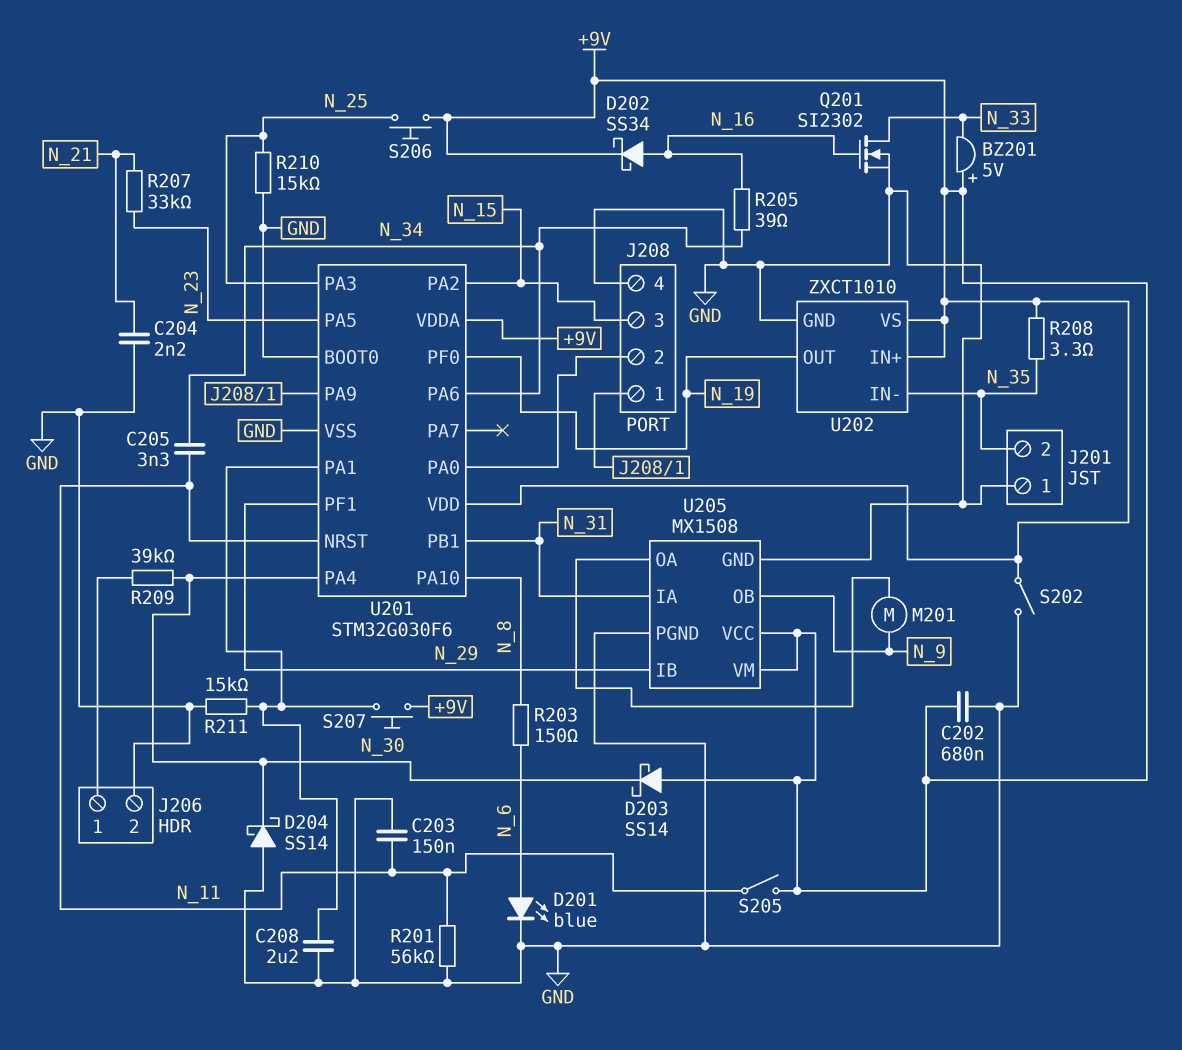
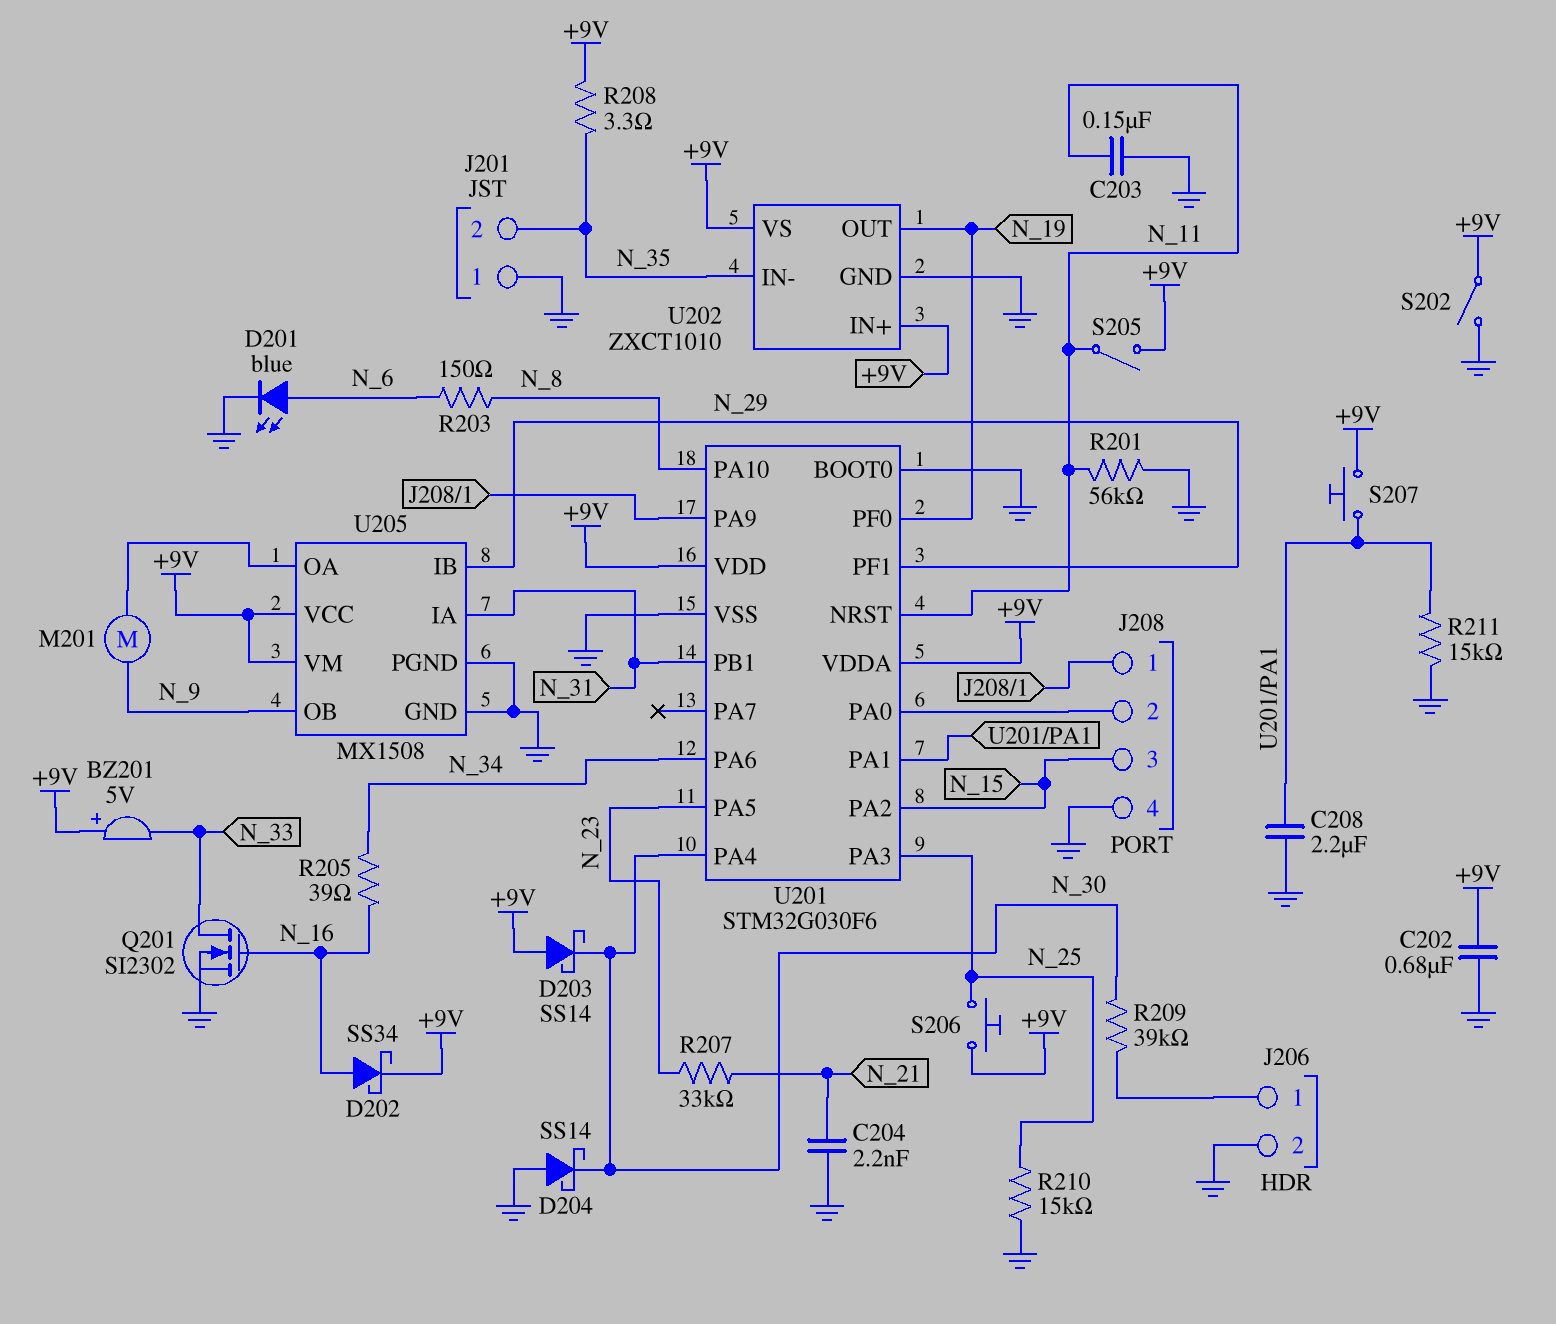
C205: 3.3nF (N_11, N_34) -> none

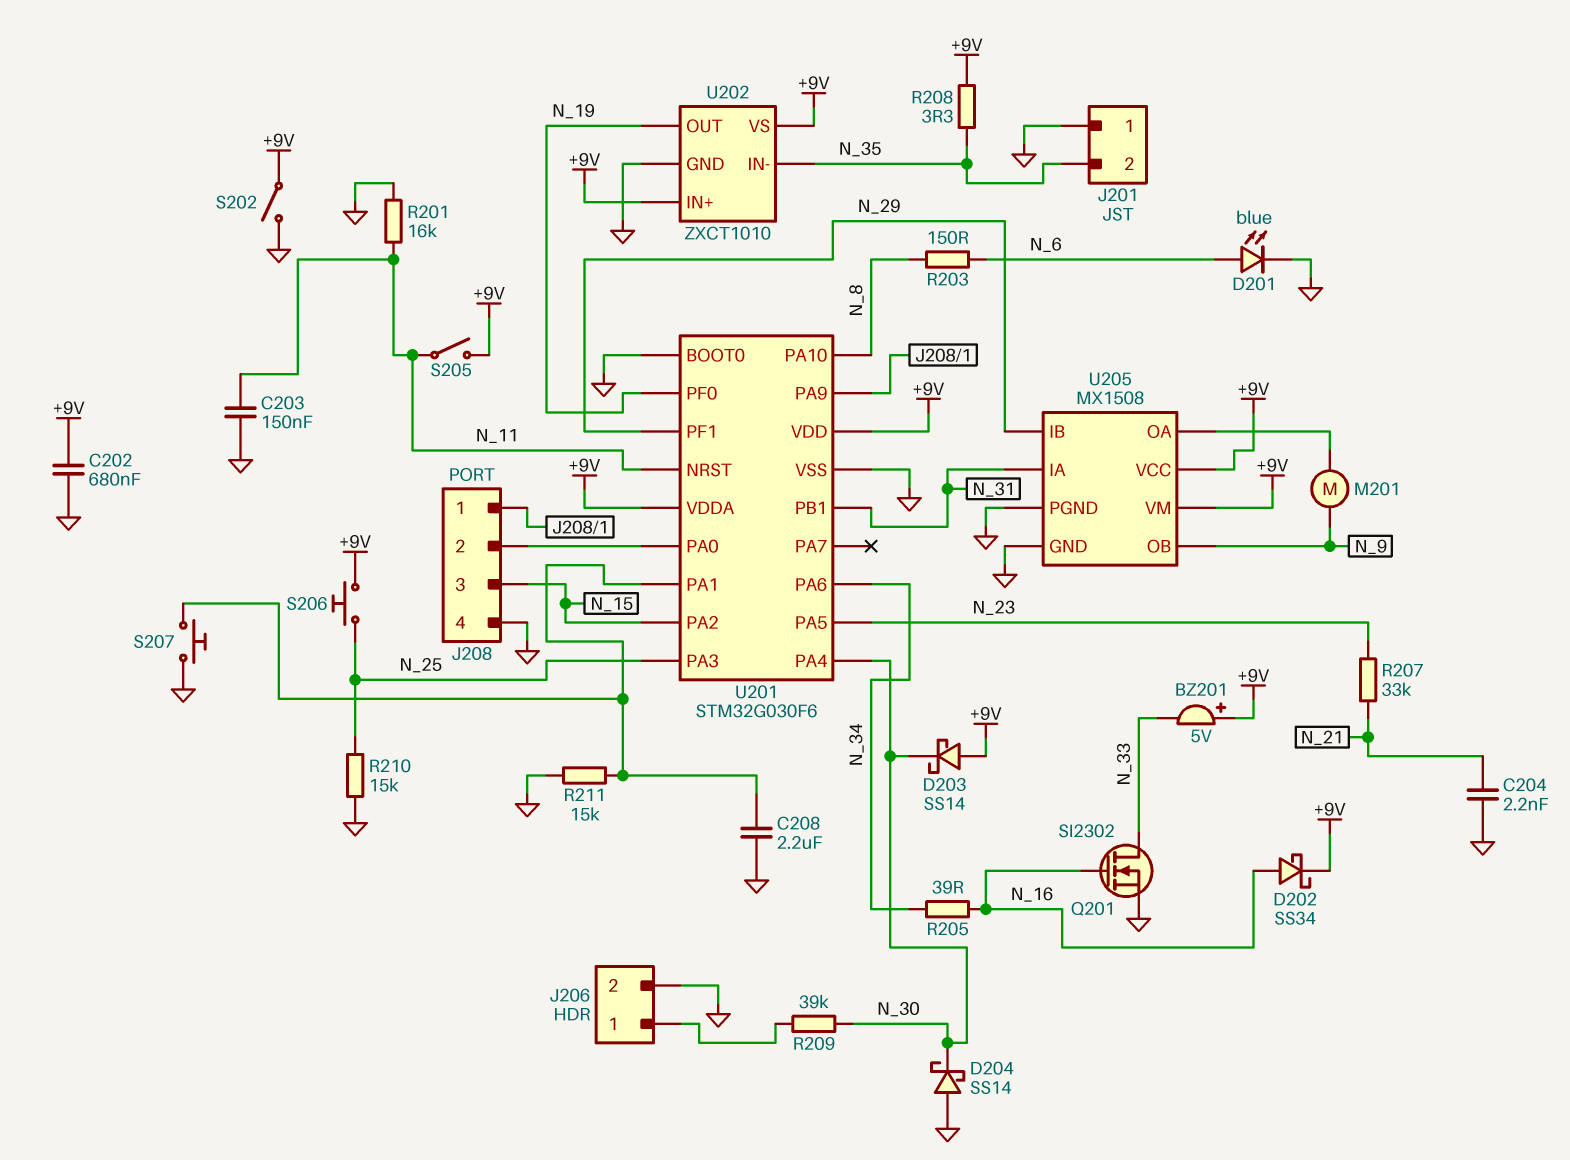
R201: 56k (GND, N_11) -> 16k (GND, N_11)
S207: button (+9V, U201/PA1) -> button (GND, U201/PA1)

